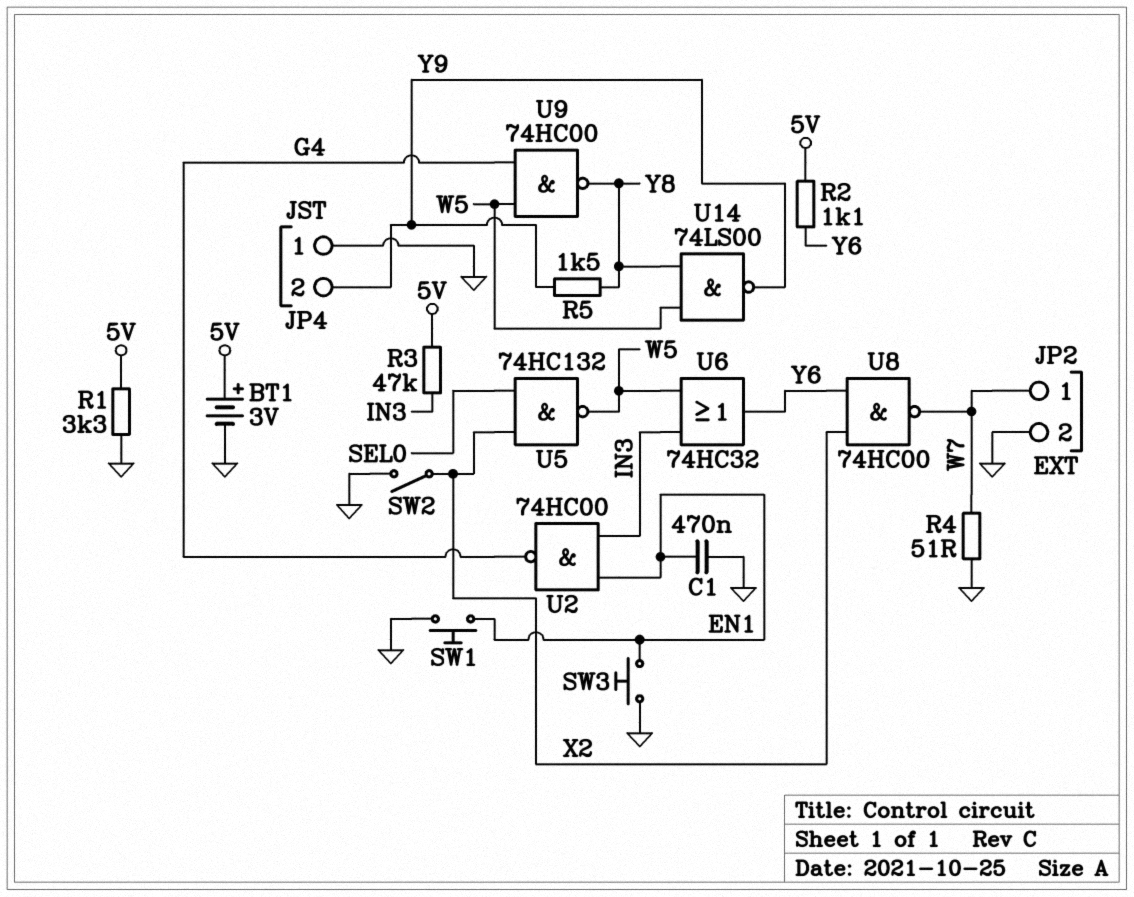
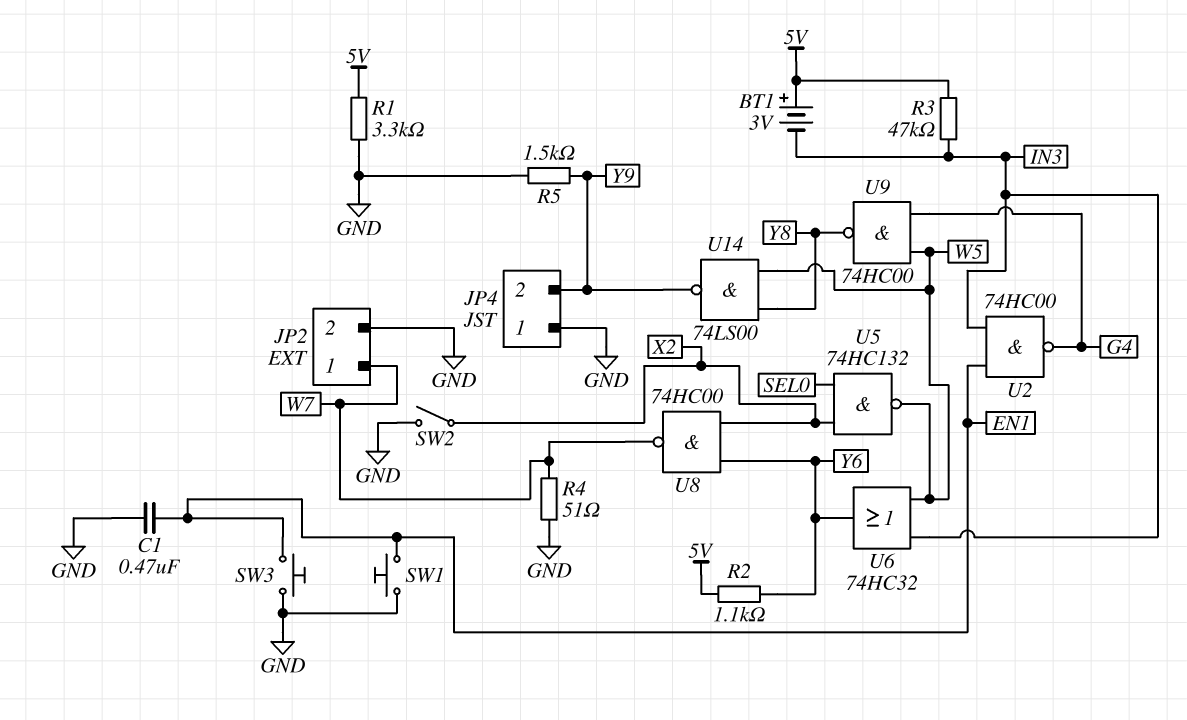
BT1: 3V (plus 5V, minus GND) -> 3V (plus 5V, minus IN3)
R5: 1.5k (Y8, Y9) -> 1.5k (GND, Y9)

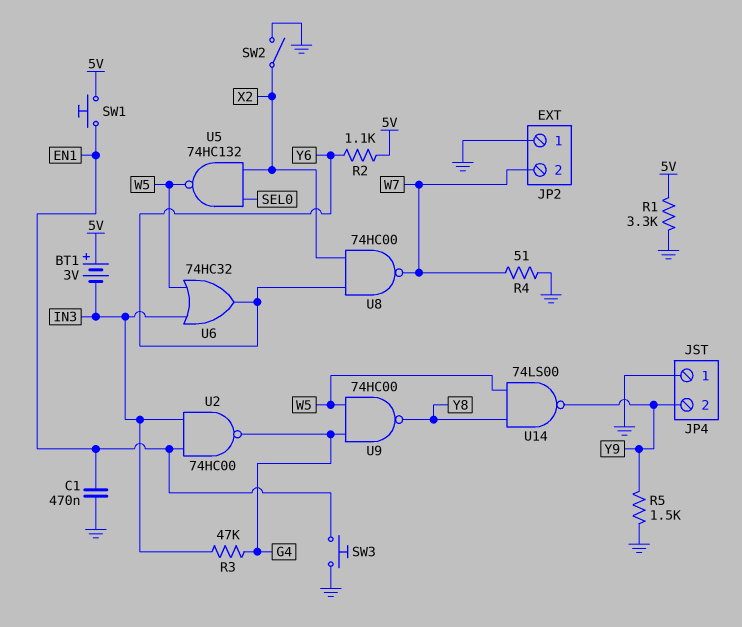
JP2 pin 1: W7 -> GND
JP2 pin 2: GND -> W7
R3: 47k (5V, IN3) -> 47k (G4, IN3)
SW1: button (EN1, GND) -> button (5V, EN1)

